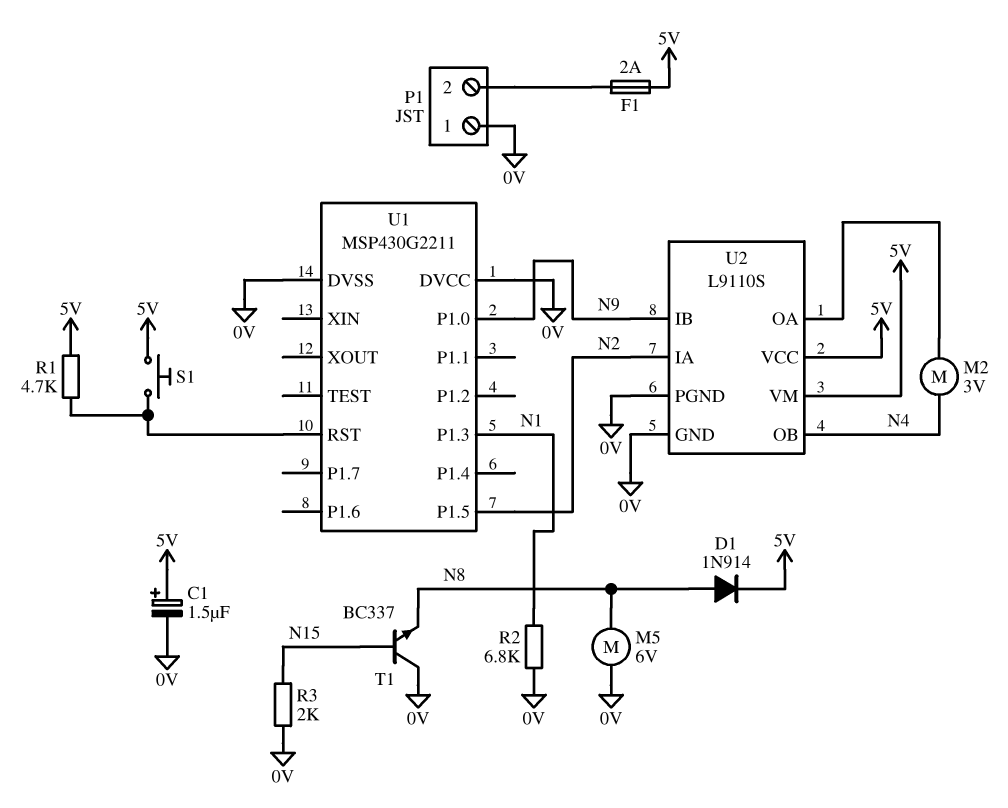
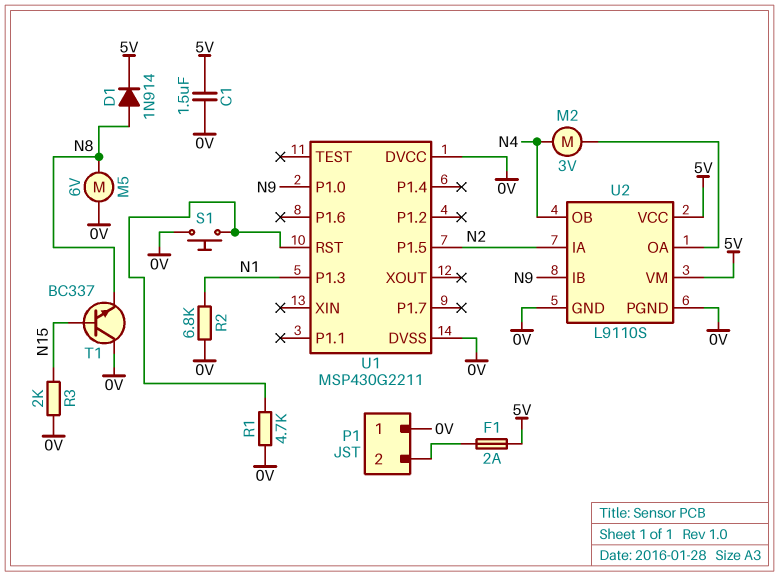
C1: 1.5uF (plus 5V, minus 0V) -> 1.5uF (0V, 5V)
R1: 4.7k (5V, U1/RST) -> 4.7k (0V, U1/RST)
S1: button (5V, U1/RST) -> button (0V, U1/RST)

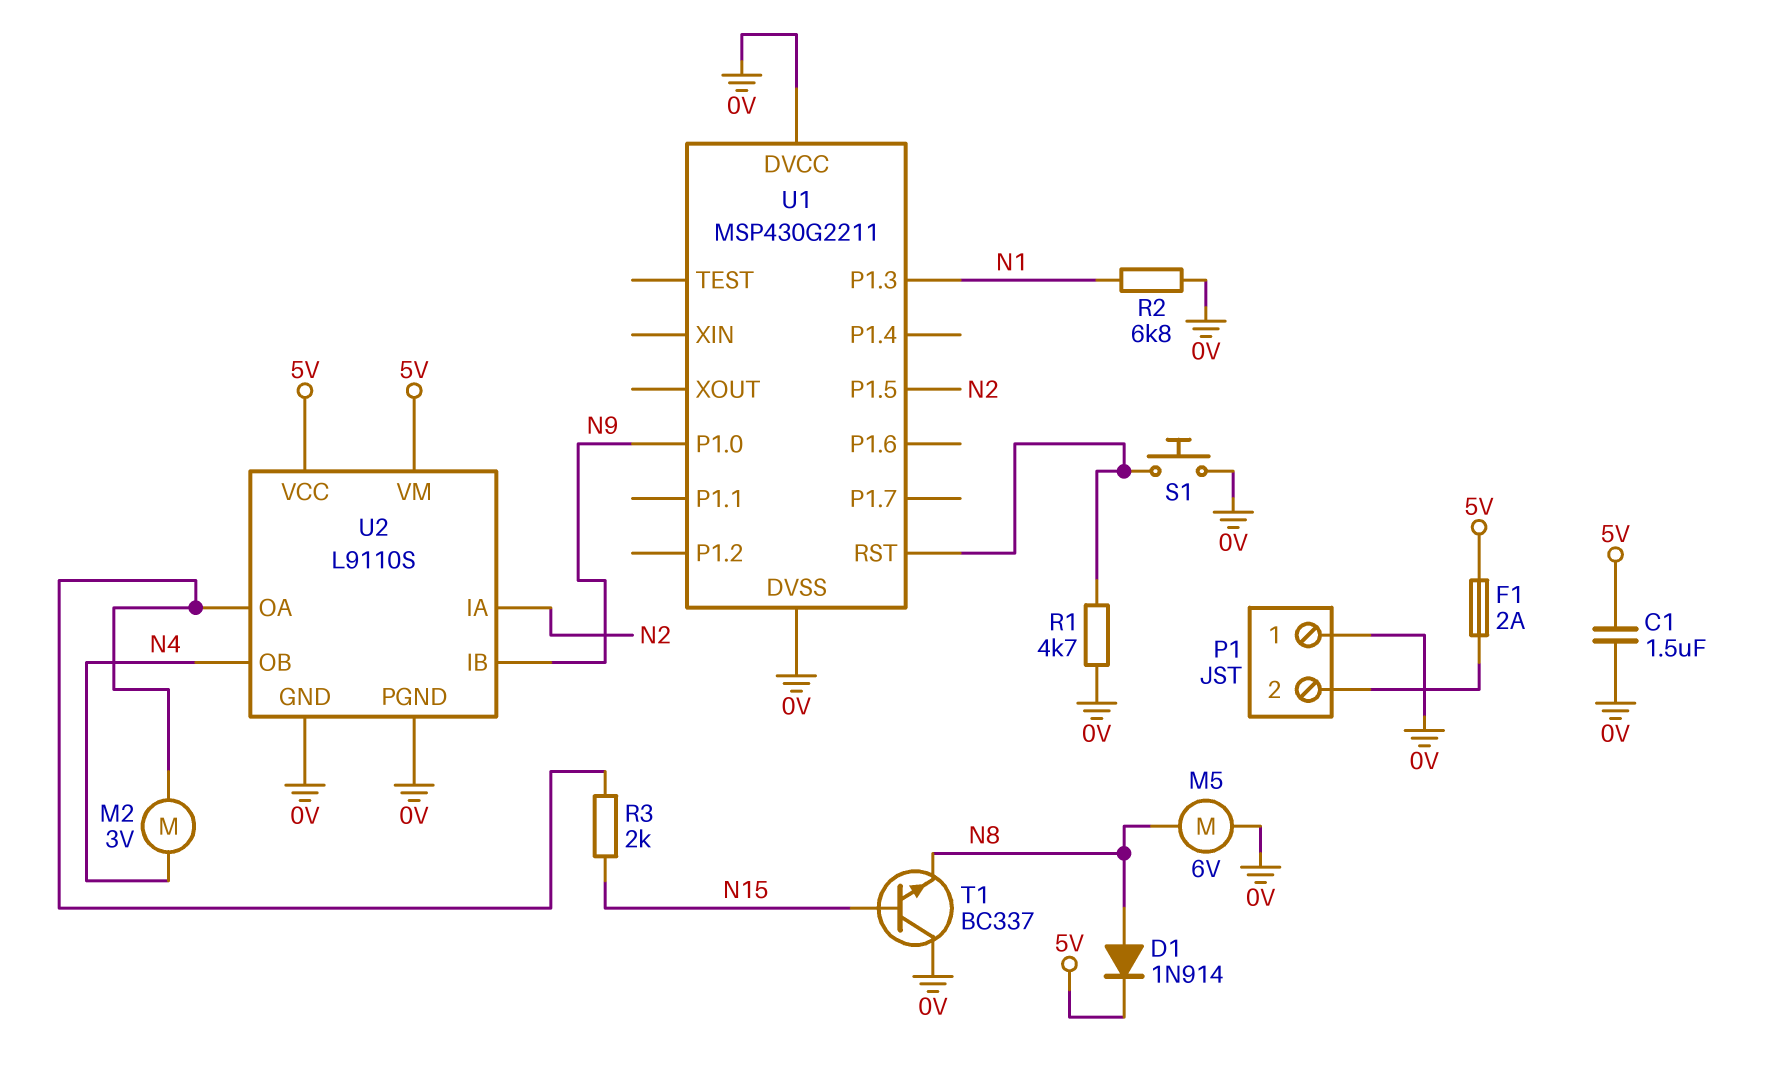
R3: 2k (0V, N15) -> 2k (N15, U2/OA)

